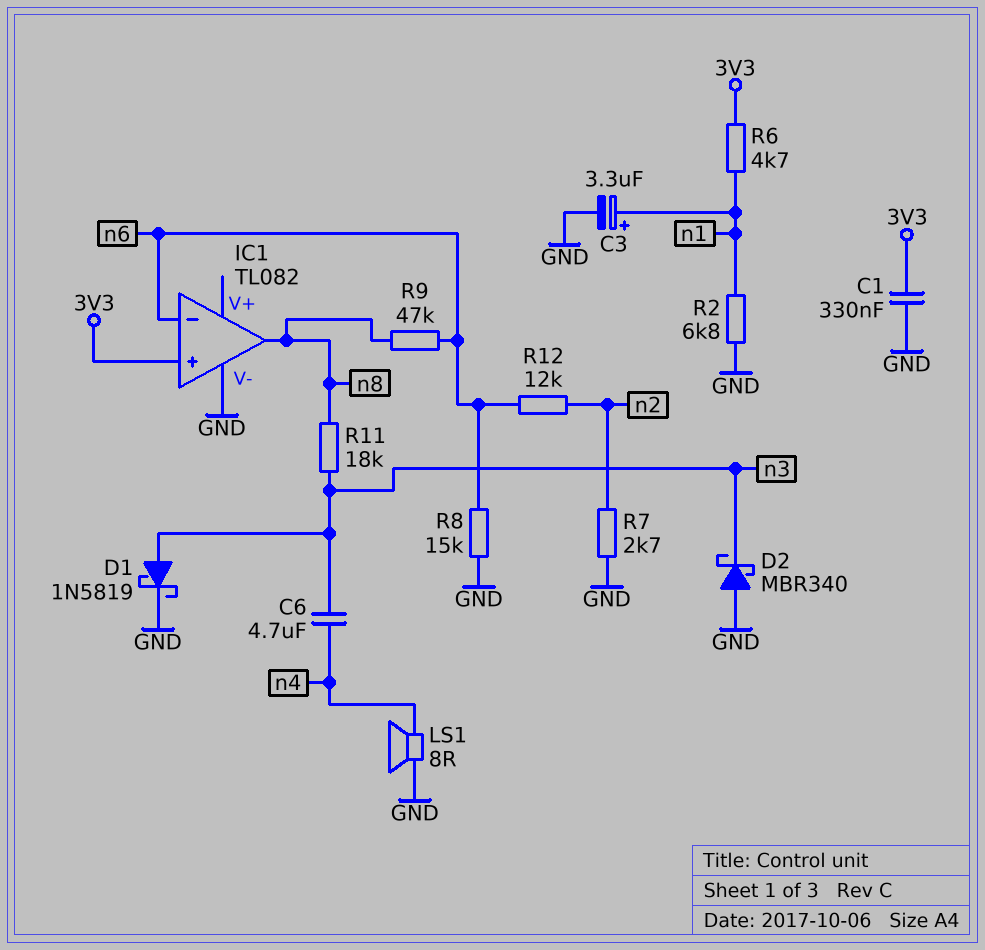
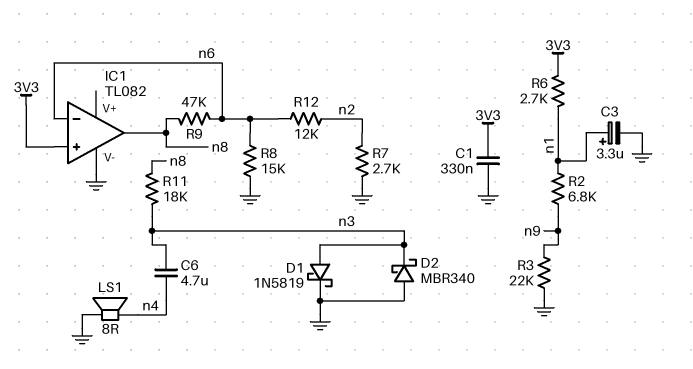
R2: 6.8k (GND, n1) -> 6.8k (n1, n9)
R3: none -> 22k (GND, n9)
R6: 4.7k (3V3, n1) -> 2.7k (3V3, n1)

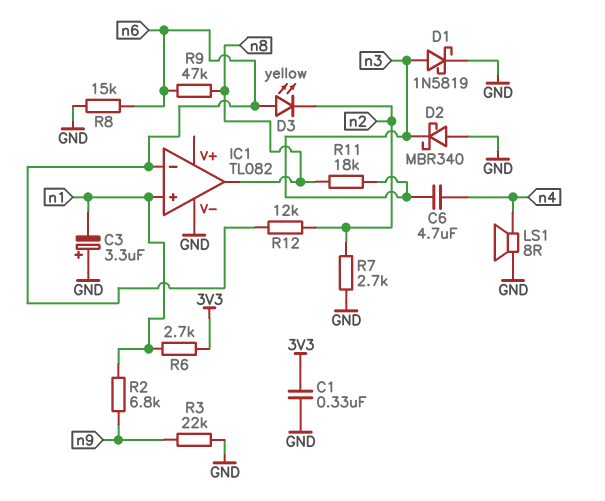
C3: 3.3uF (plus n1, minus GND) -> 3.3uF (plus GND, minus n1)
D3: none -> LED yellow (A n6, K n2)
IC1 pin in+: 3V3 -> n1

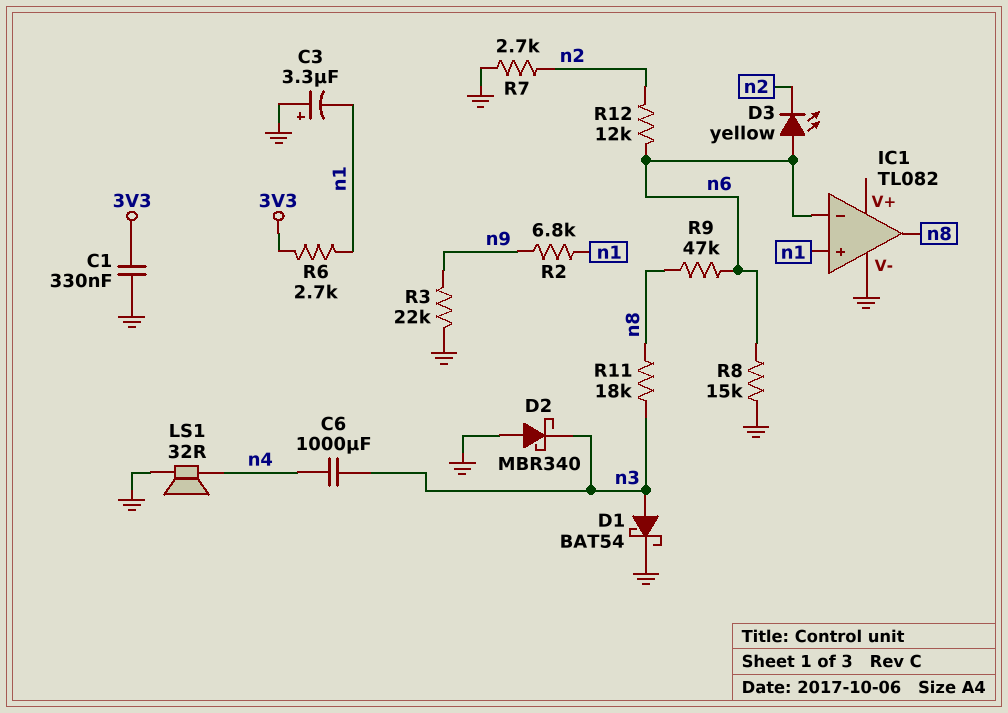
C6: 4.7uF (n3, n4) -> 1000uF (n3, n4)
D1: schottky 1N5819 (A n3, K GND) -> schottky BAT54 (A n3, K GND)
LS1: speaker 8R (GND, n4) -> speaker 32R (GND, n4)

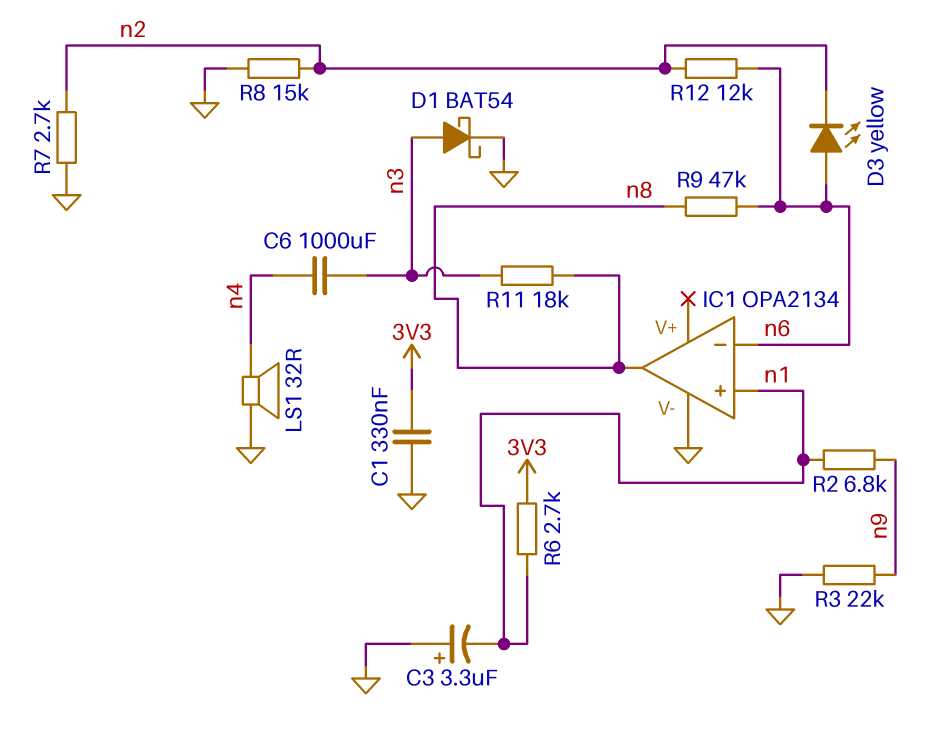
D2: schottky MBR340 (A GND, K n3) -> none
IC1: TL082 -> OPA2134
R8: 15k (GND, n6) -> 15k (GND, n2)

